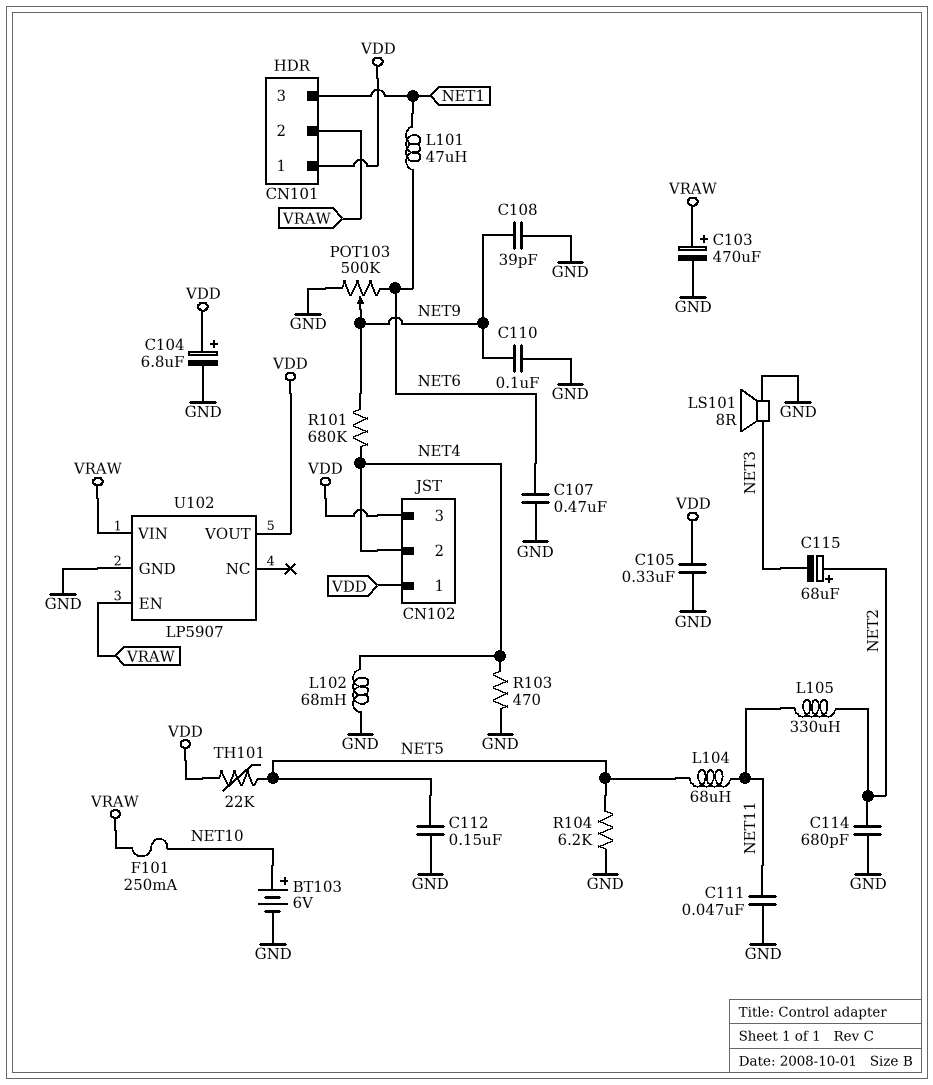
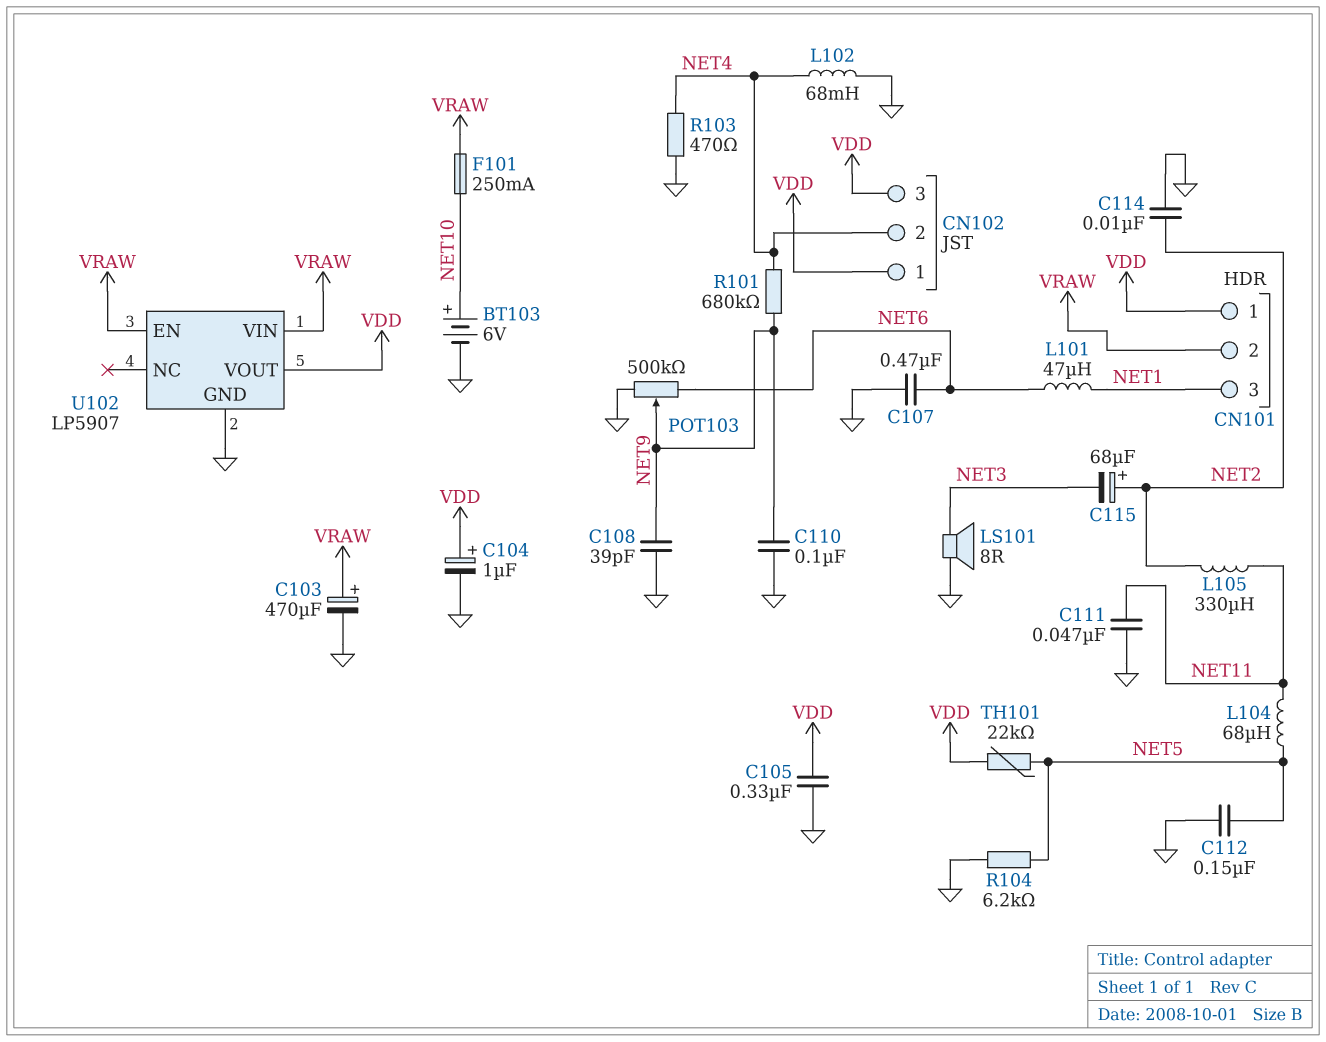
C104: 6.8uF (plus VDD, minus GND) -> 1uF (plus VDD, minus GND)
C114: 680pF (GND, NET2) -> 10nF (GND, NET2)

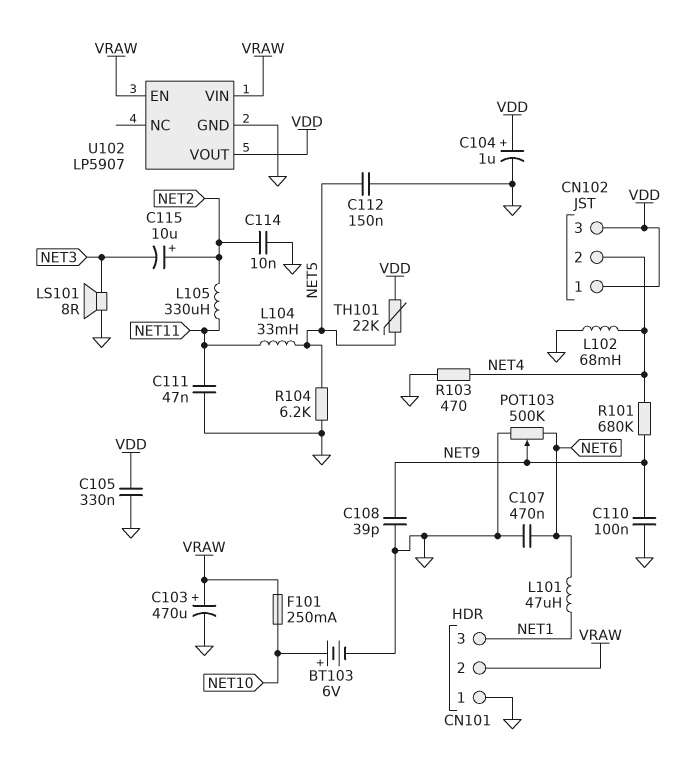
C115: 68uF (plus NET2, minus NET3) -> 10uF (plus NET2, minus NET3)
CN101 pin 1: VDD -> GND
L104: 68uH (NET5, NET11) -> 33mH (NET5, NET11)

